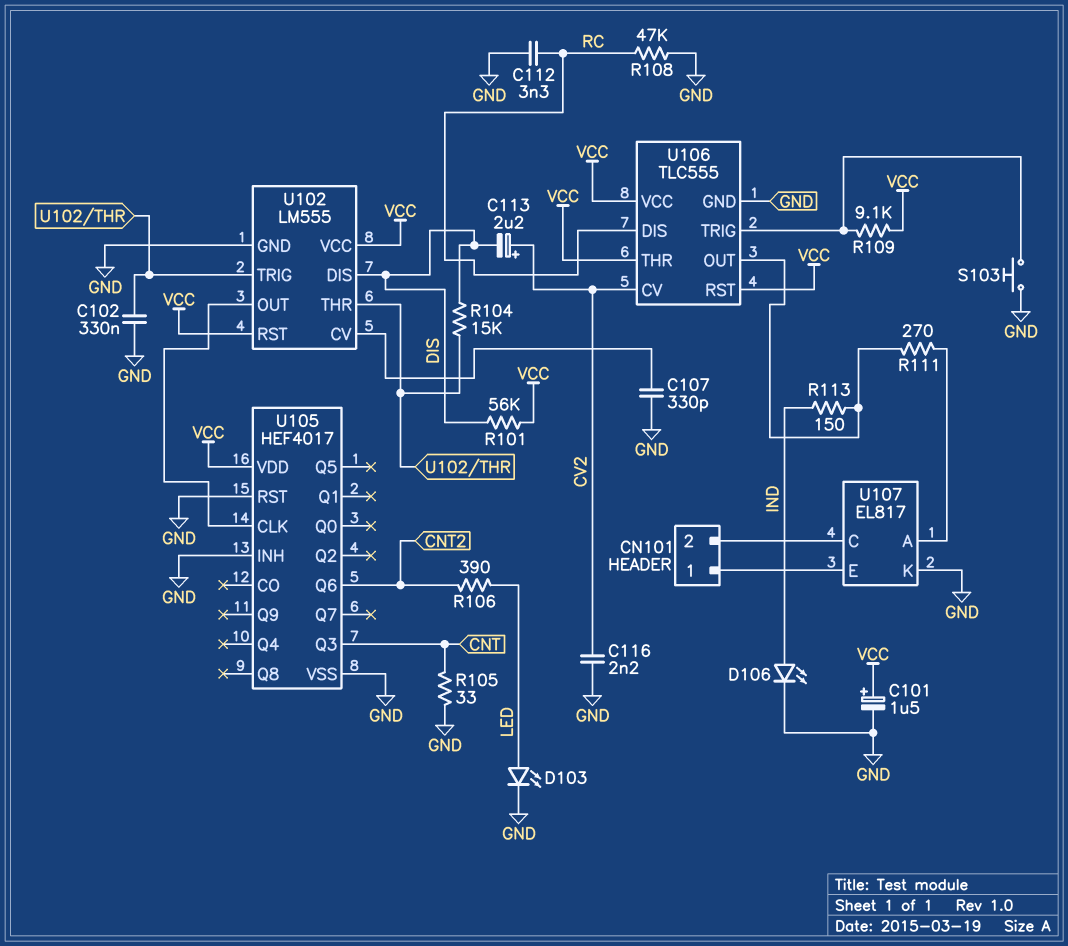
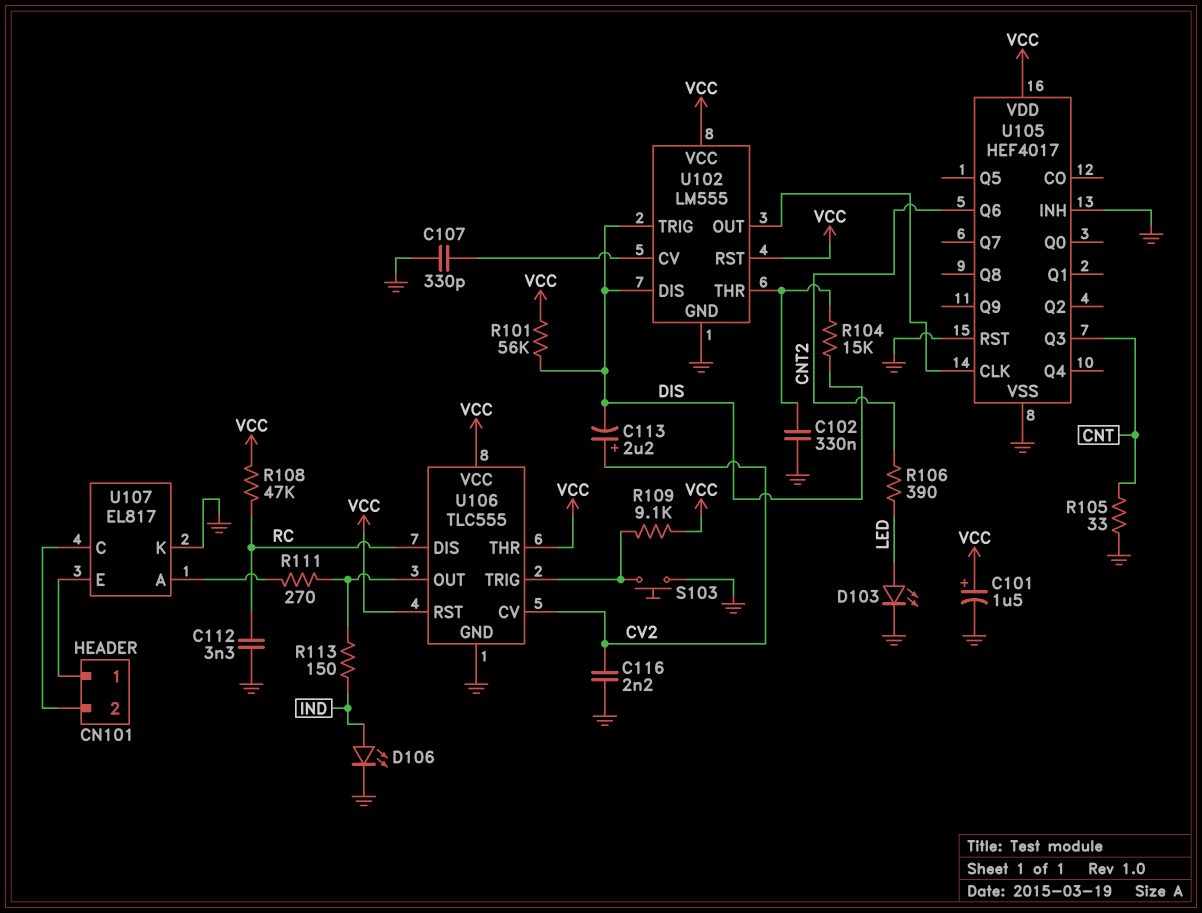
R108: 47k (GND, RC) -> 47k (RC, VCC)
U102 pin TRIG: U102/THR -> DIS

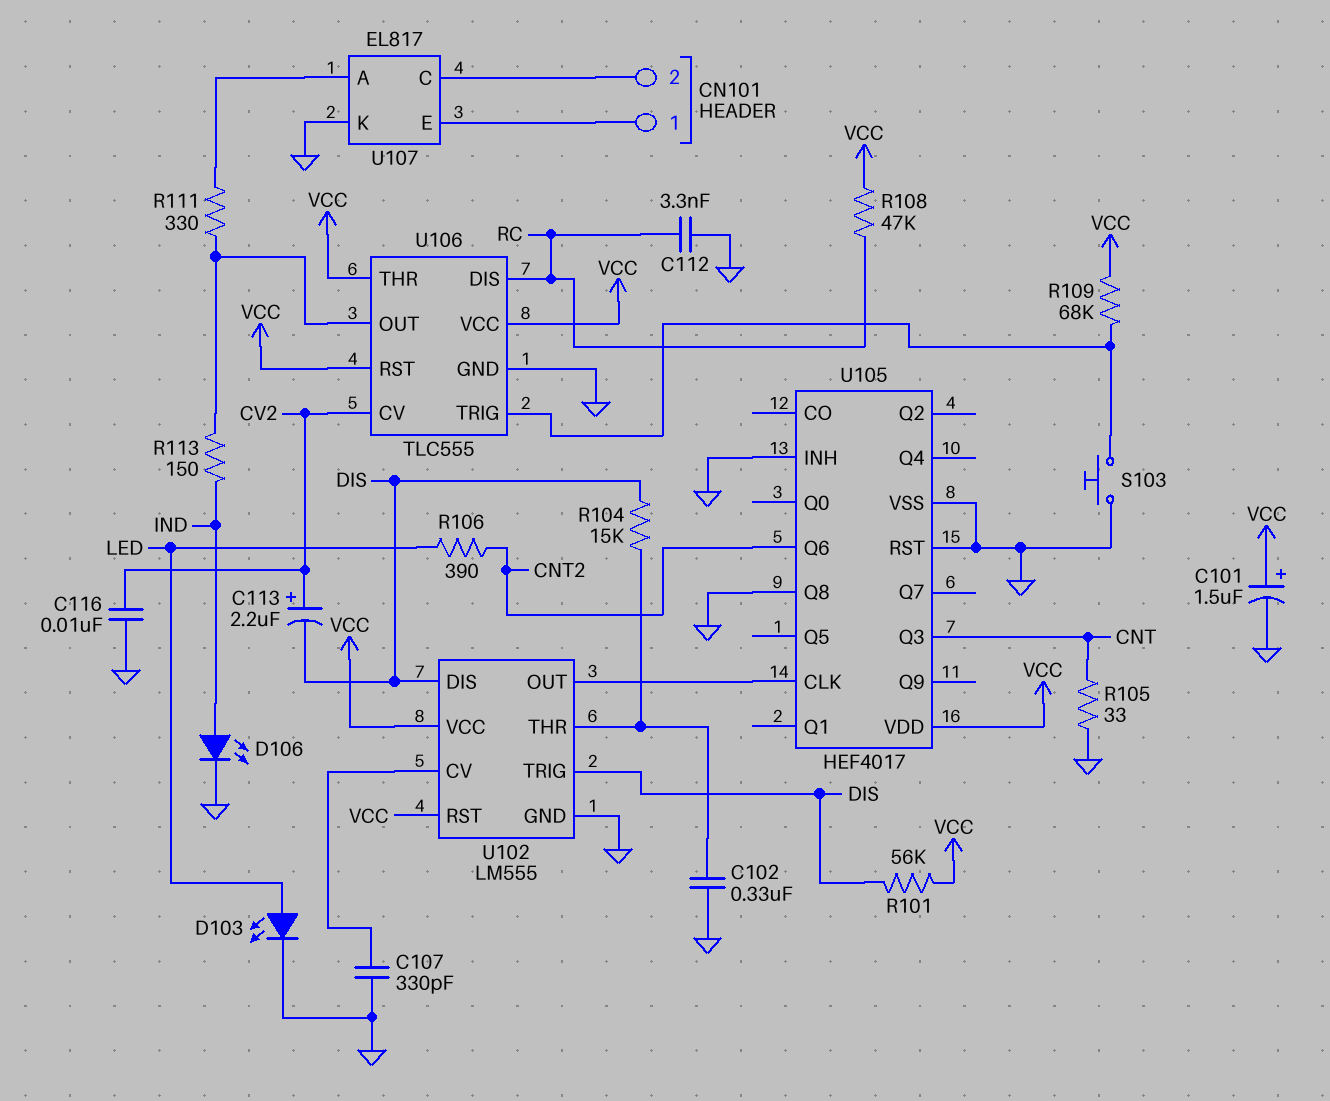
C116: 2.2nF (CV2, GND) -> 10nF (CV2, GND)
R109: 9.1k (U106/TRIG, VCC) -> 68k (U106/TRIG, VCC)
R111: 270 (U106/OUT, U107/A) -> 330 (U106/OUT, U107/A)
U105 pin Q8: none -> GND

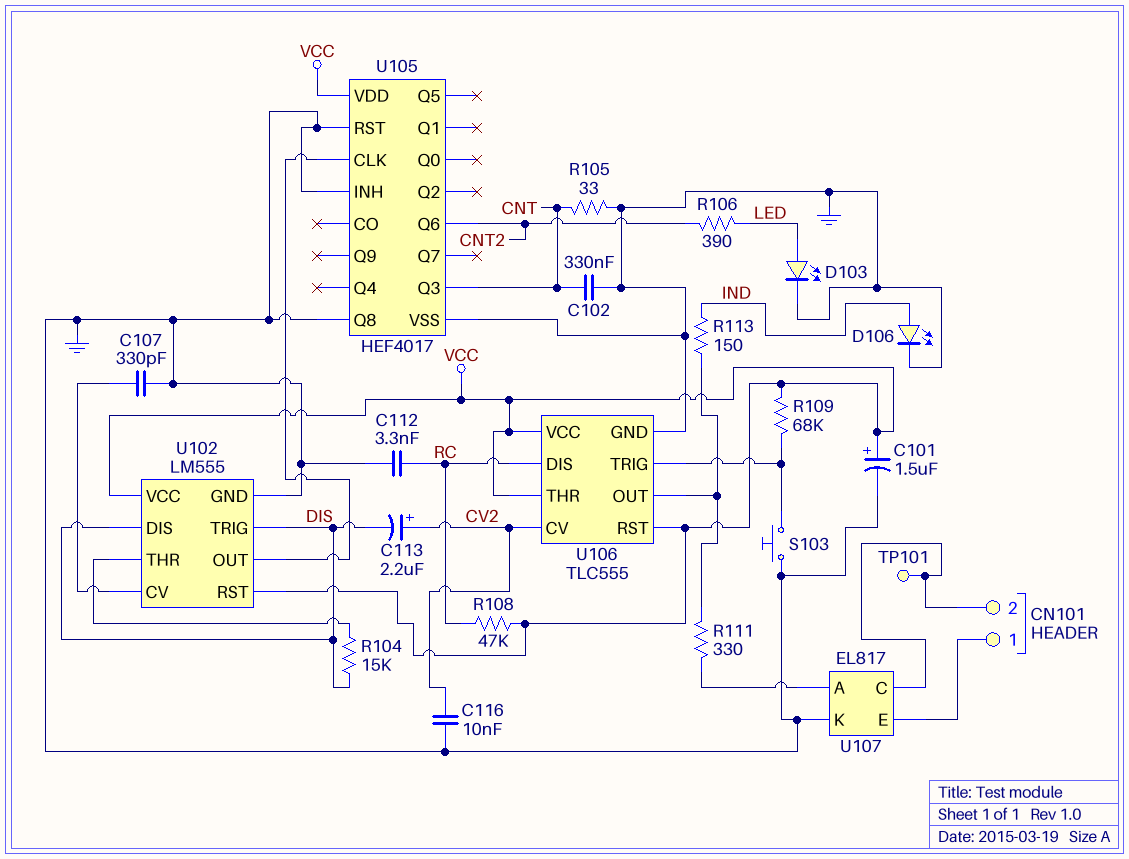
C102: 330nF (GND, U102/THR) -> 330nF (CNT, GND)
R101: 56k (DIS, VCC) -> none
TP101: none -> test point (CN101/2)

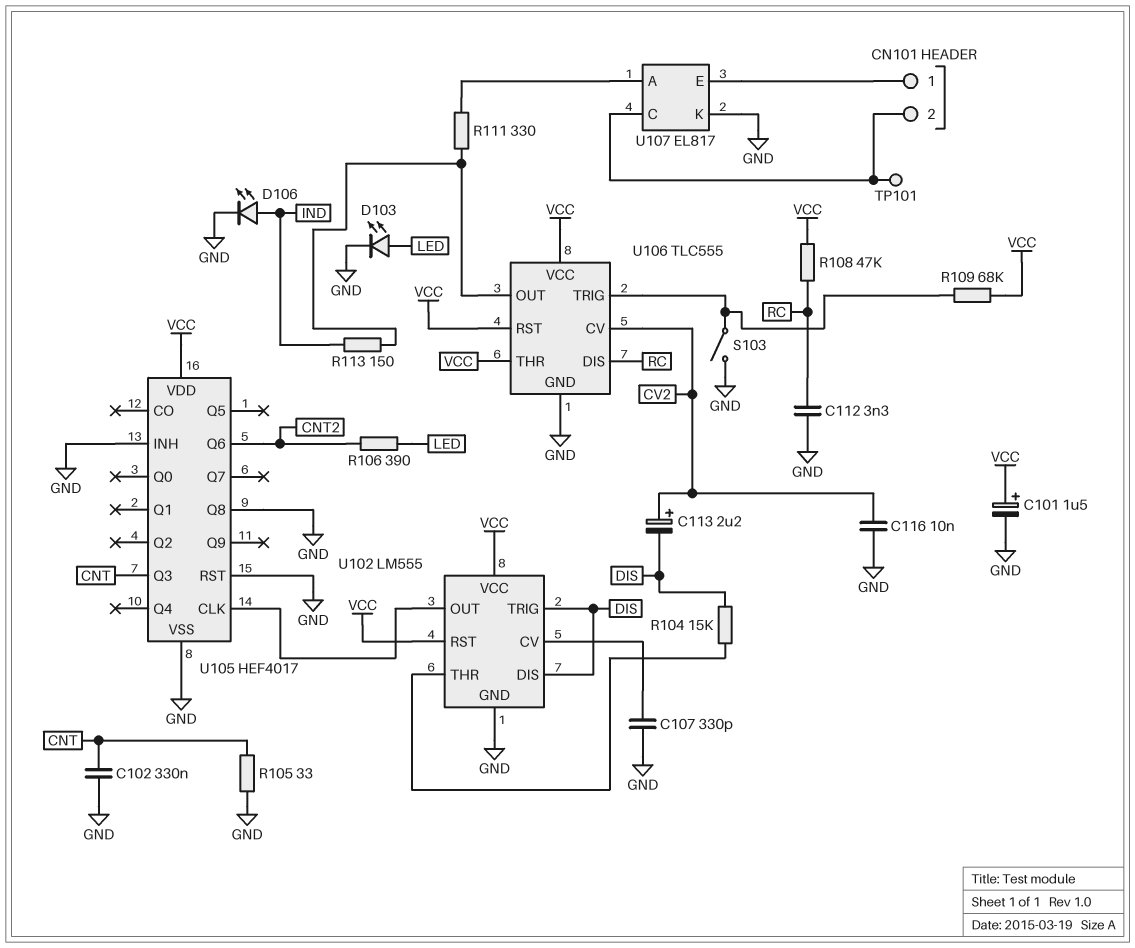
S103: button (GND, U106/TRIG) -> switch (GND, U106/TRIG)

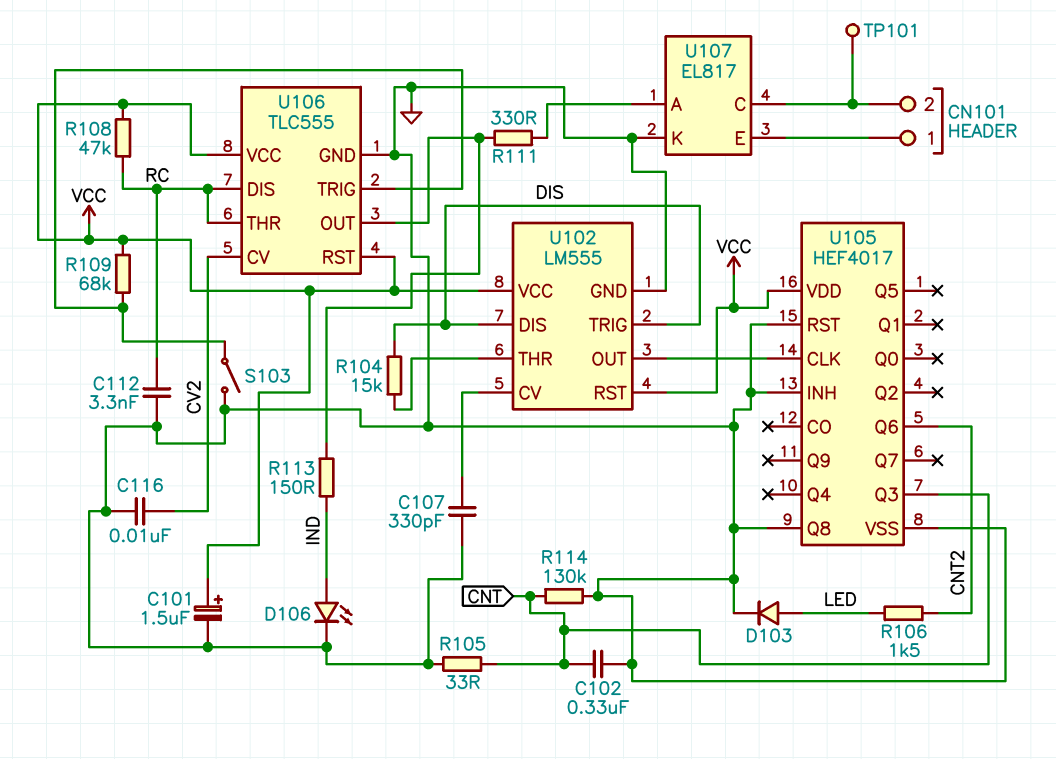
C113: 2.2uF (plus CV2, minus DIS) -> none
D103: LED (A LED, K GND) -> diode (A LED, K GND)
R106: 390 (CNT2, LED) -> 1.5k (CNT2, LED)
R114: none -> 130k (CNT, GND)
U106 pin THR: VCC -> RC

